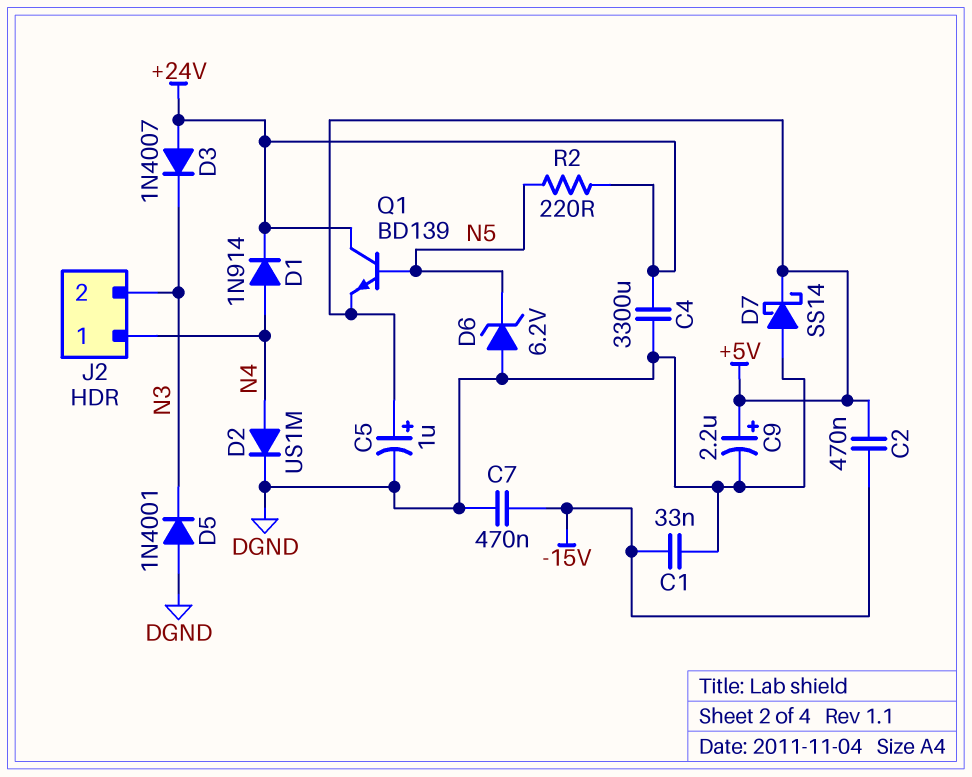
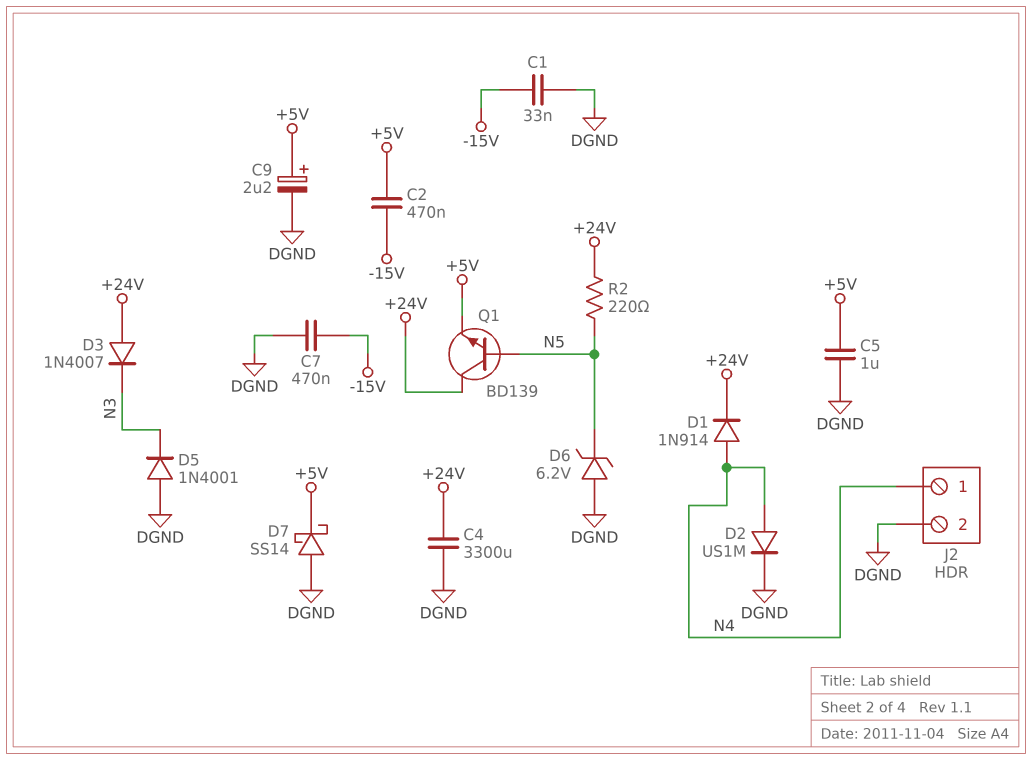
C5: 1uF (plus +5V, minus DGND) -> 1uF (+5V, DGND)
J2 pin 2: N3 -> DGND

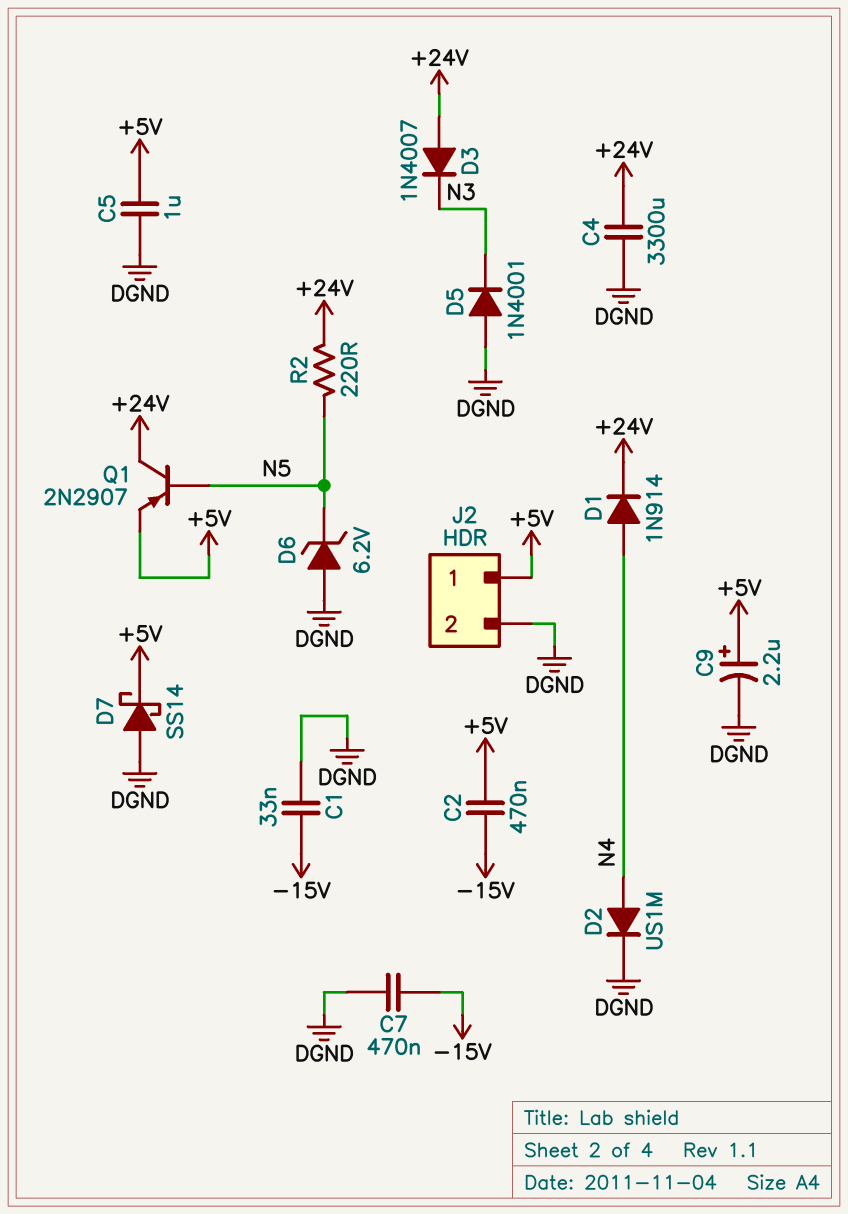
J2 pin 1: N4 -> +5V
Q1: NPN BD139 (B N5, C +24V, E +5V) -> PNP 2N2907 (B N5, C +24V, E +5V)

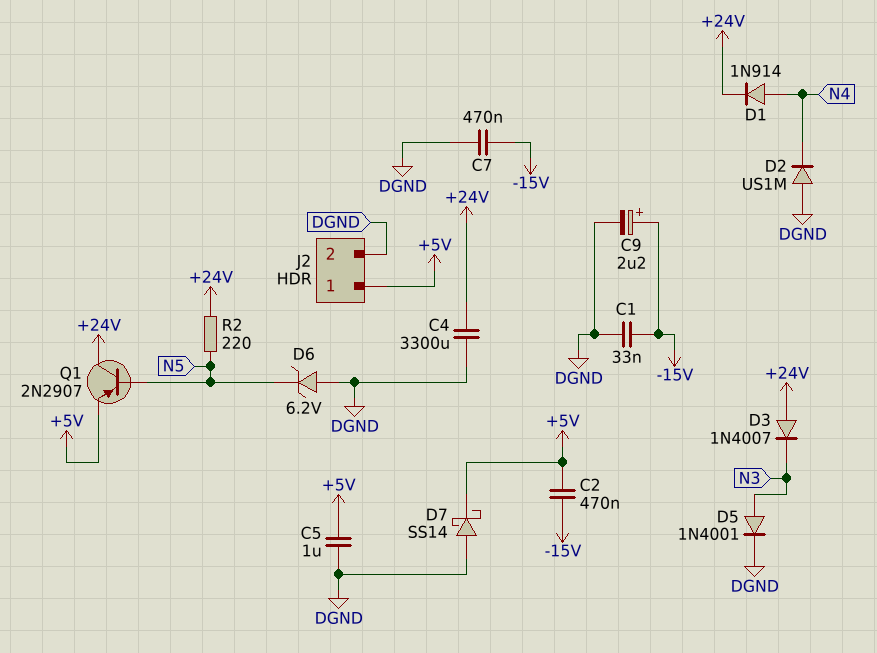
C9: 2.2uF (plus +5V, minus DGND) -> 2.2uF (plus -15V, minus DGND)
D2: diode US1M (A N4, K DGND) -> diode US1M (A DGND, K N4)
D5: diode 1N4001 (A DGND, K N3) -> diode 1N4001 (A N3, K DGND)

